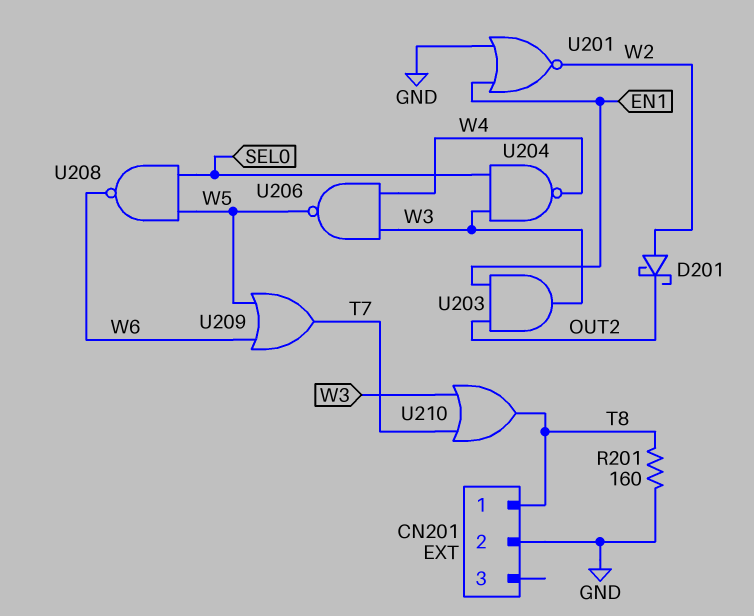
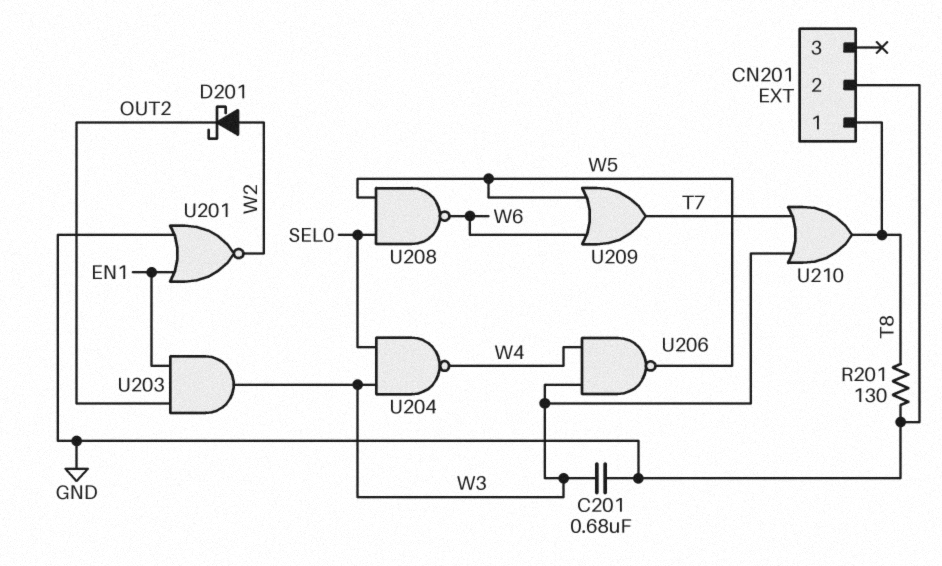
C201: none -> 680nF (GND, W3)
R201: 160 (GND, T8) -> 130 (GND, T8)

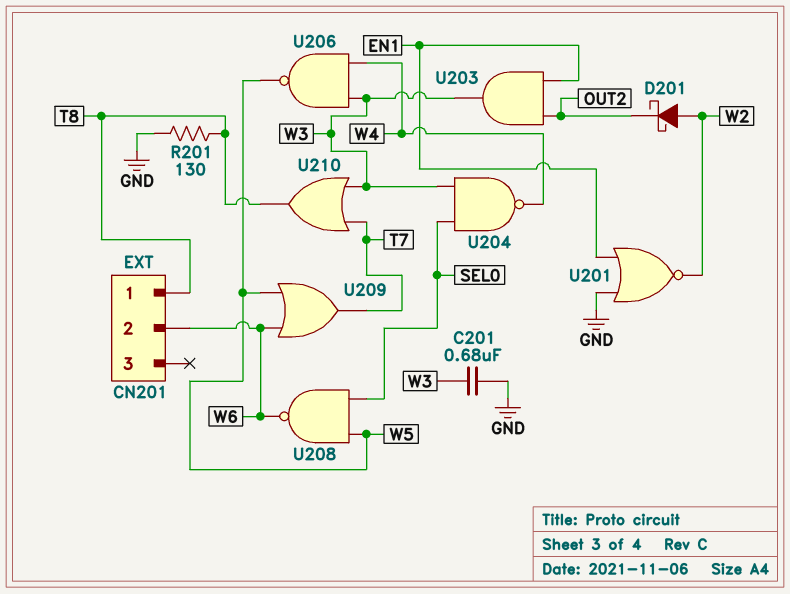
CN201 pin 2: GND -> W6

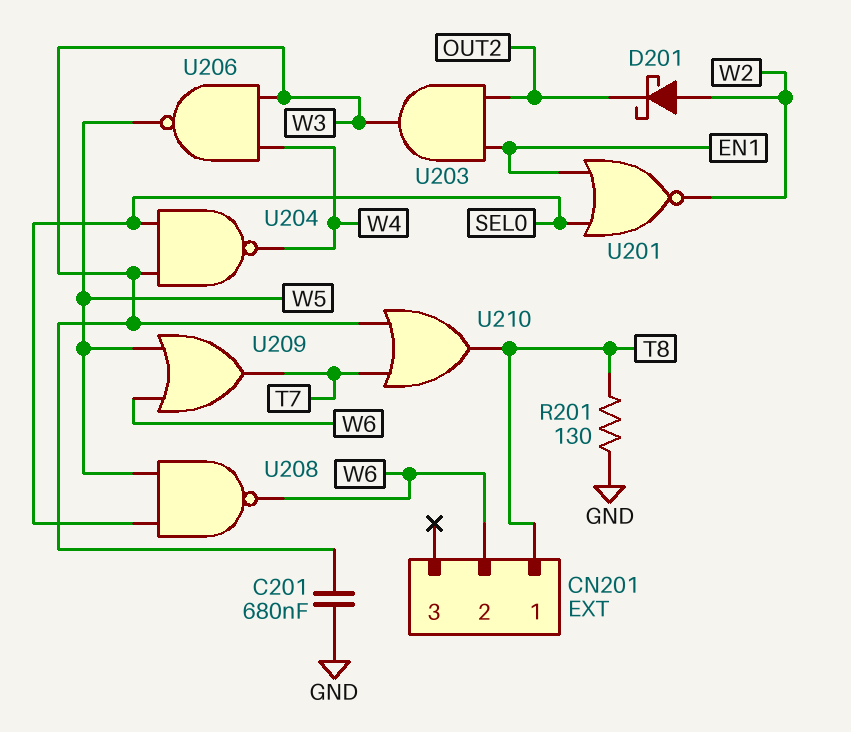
U201: NOR (in EN1, in GND, out W2) -> NOR (in EN1, in SEL0, out W2)

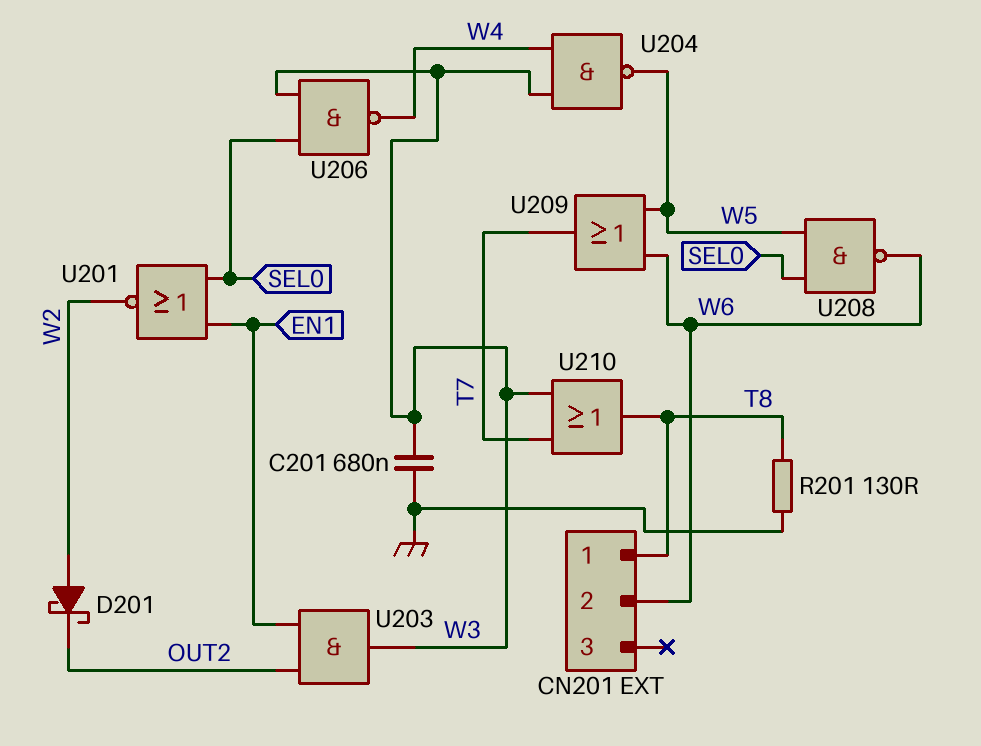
U204: NAND (in SEL0, in W3, out W4) -> NAND (in W3, in W4, out W5)
U206: NAND (in W3, in W4, out W5) -> NAND (in SEL0, in W3, out W4)

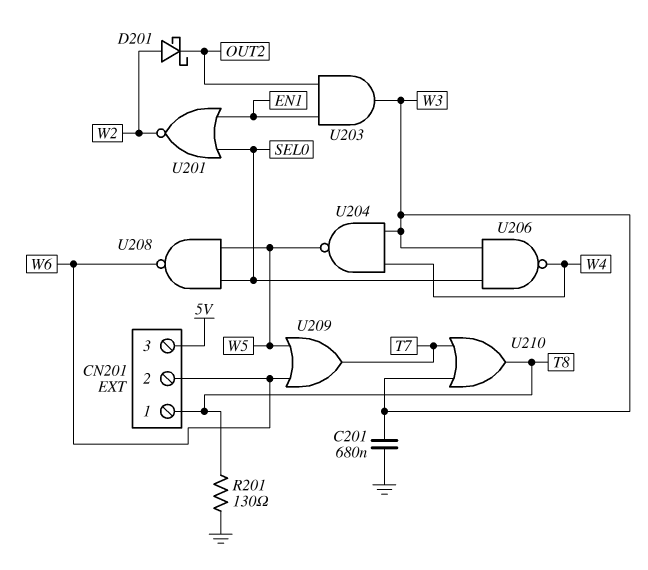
CN201 pin 3: none -> 5V

